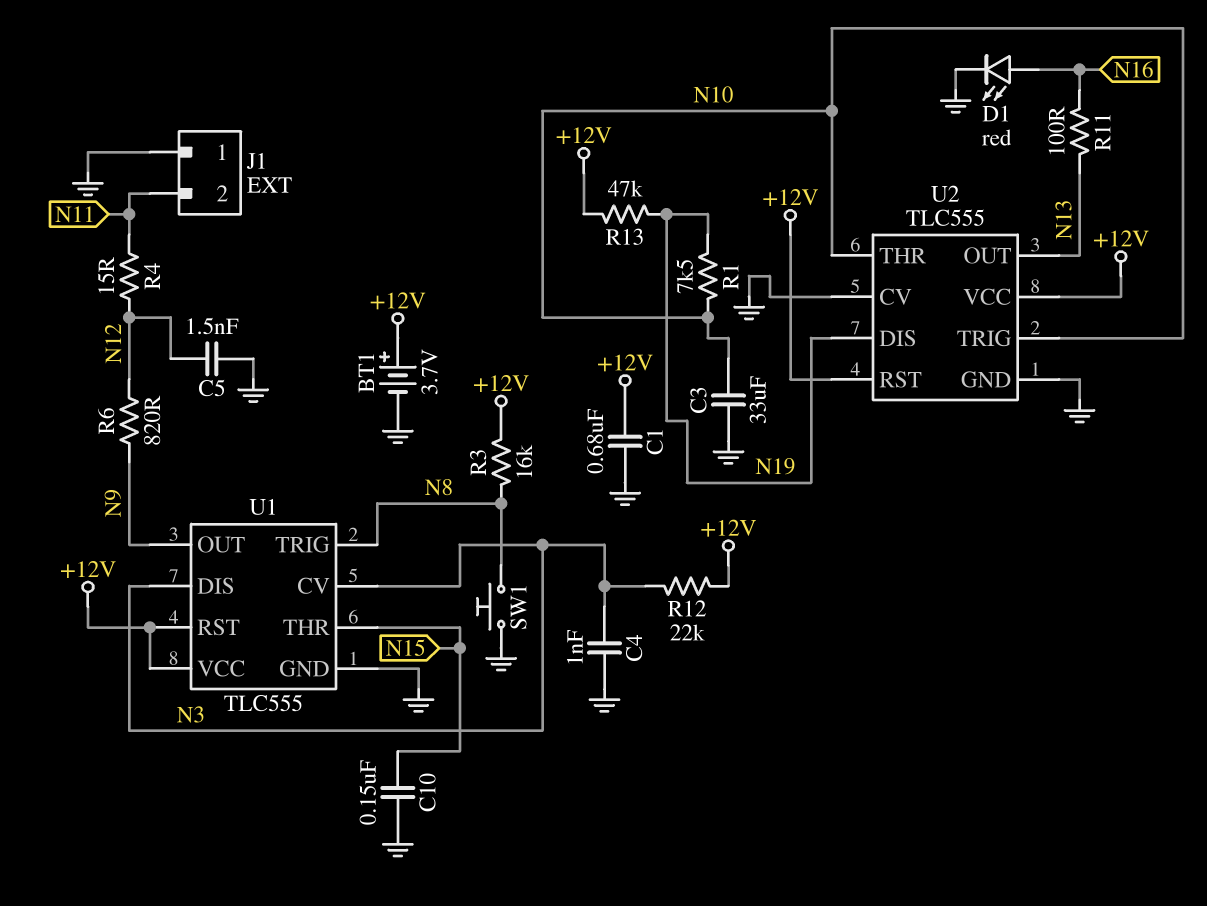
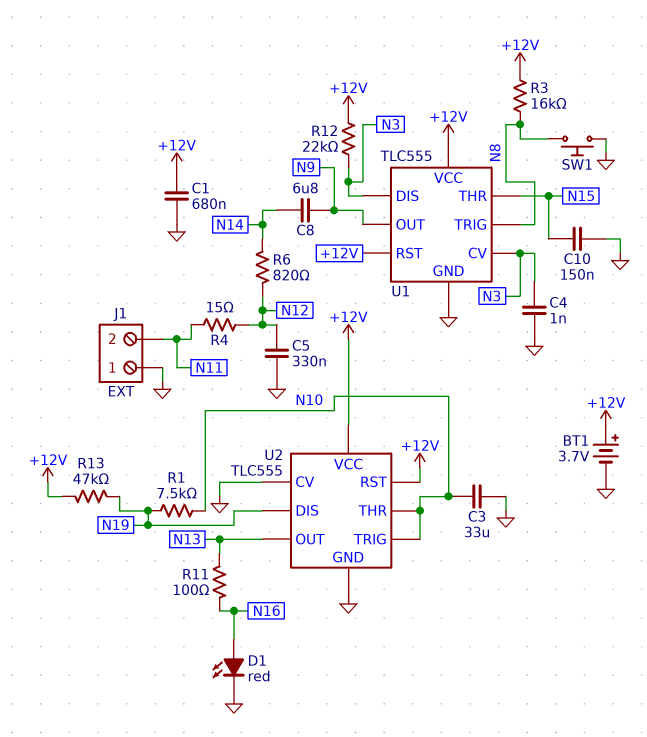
C5: 1.5nF (GND, N12) -> 330nF (GND, N12)
C8: none -> 6.8uF (N9, N14)
R6: 820 (N9, N12) -> 820 (N12, N14)

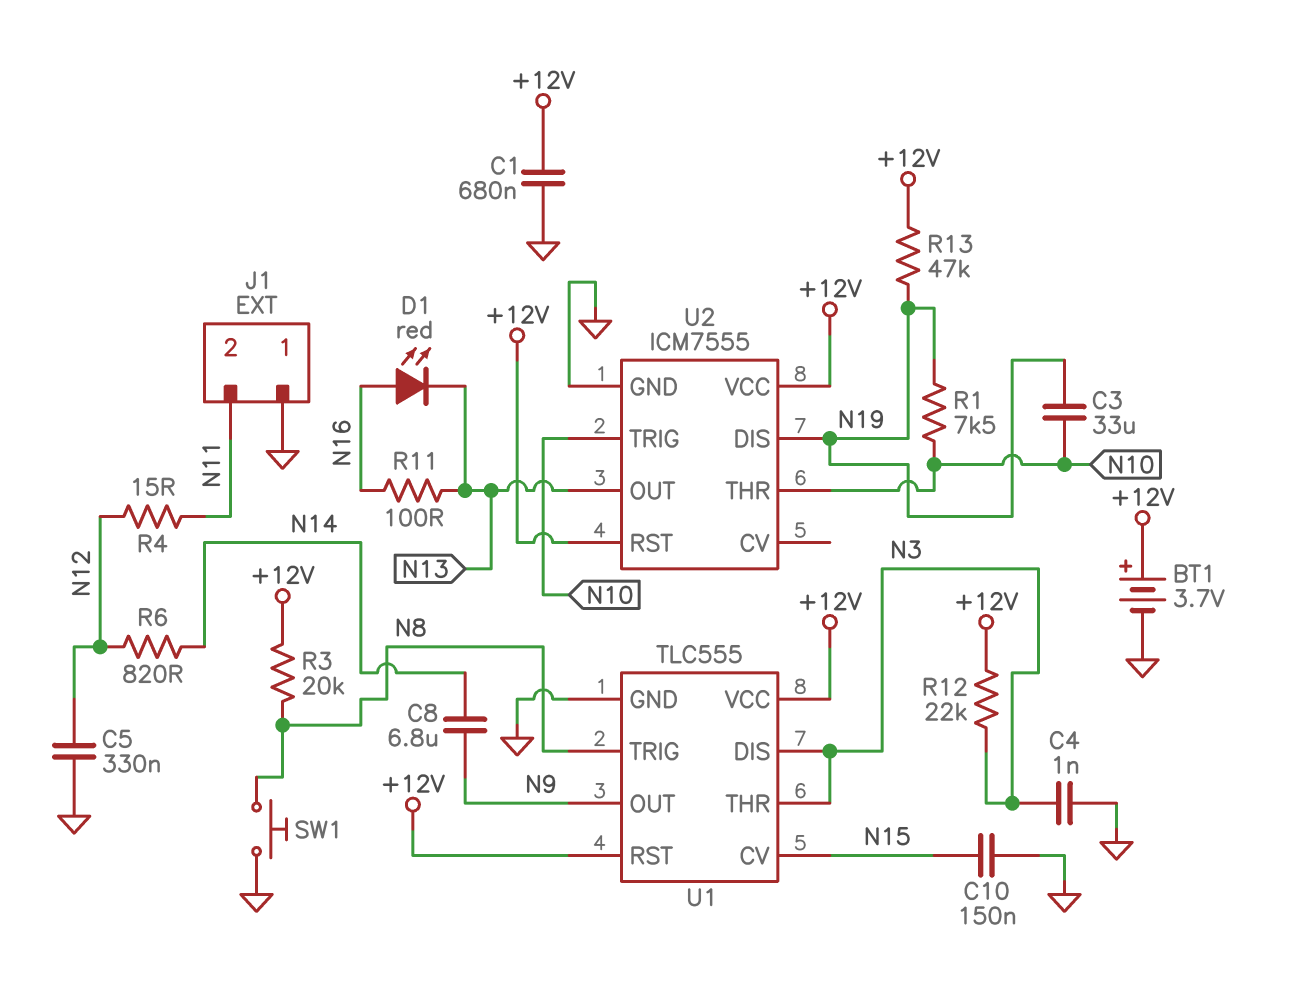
C3: 33uF (GND, N10) -> 33uF (N10, N19)
D1: LED red (A N16, K GND) -> LED red (A N16, K N13)
R3: 16k (+12V, N8) -> 20k (+12V, N8)
U1 pin CV: N3 -> N15
U1 pin THR: N15 -> N3
U2: TLC555 -> ICM7555
U2 pin CV: GND -> none

